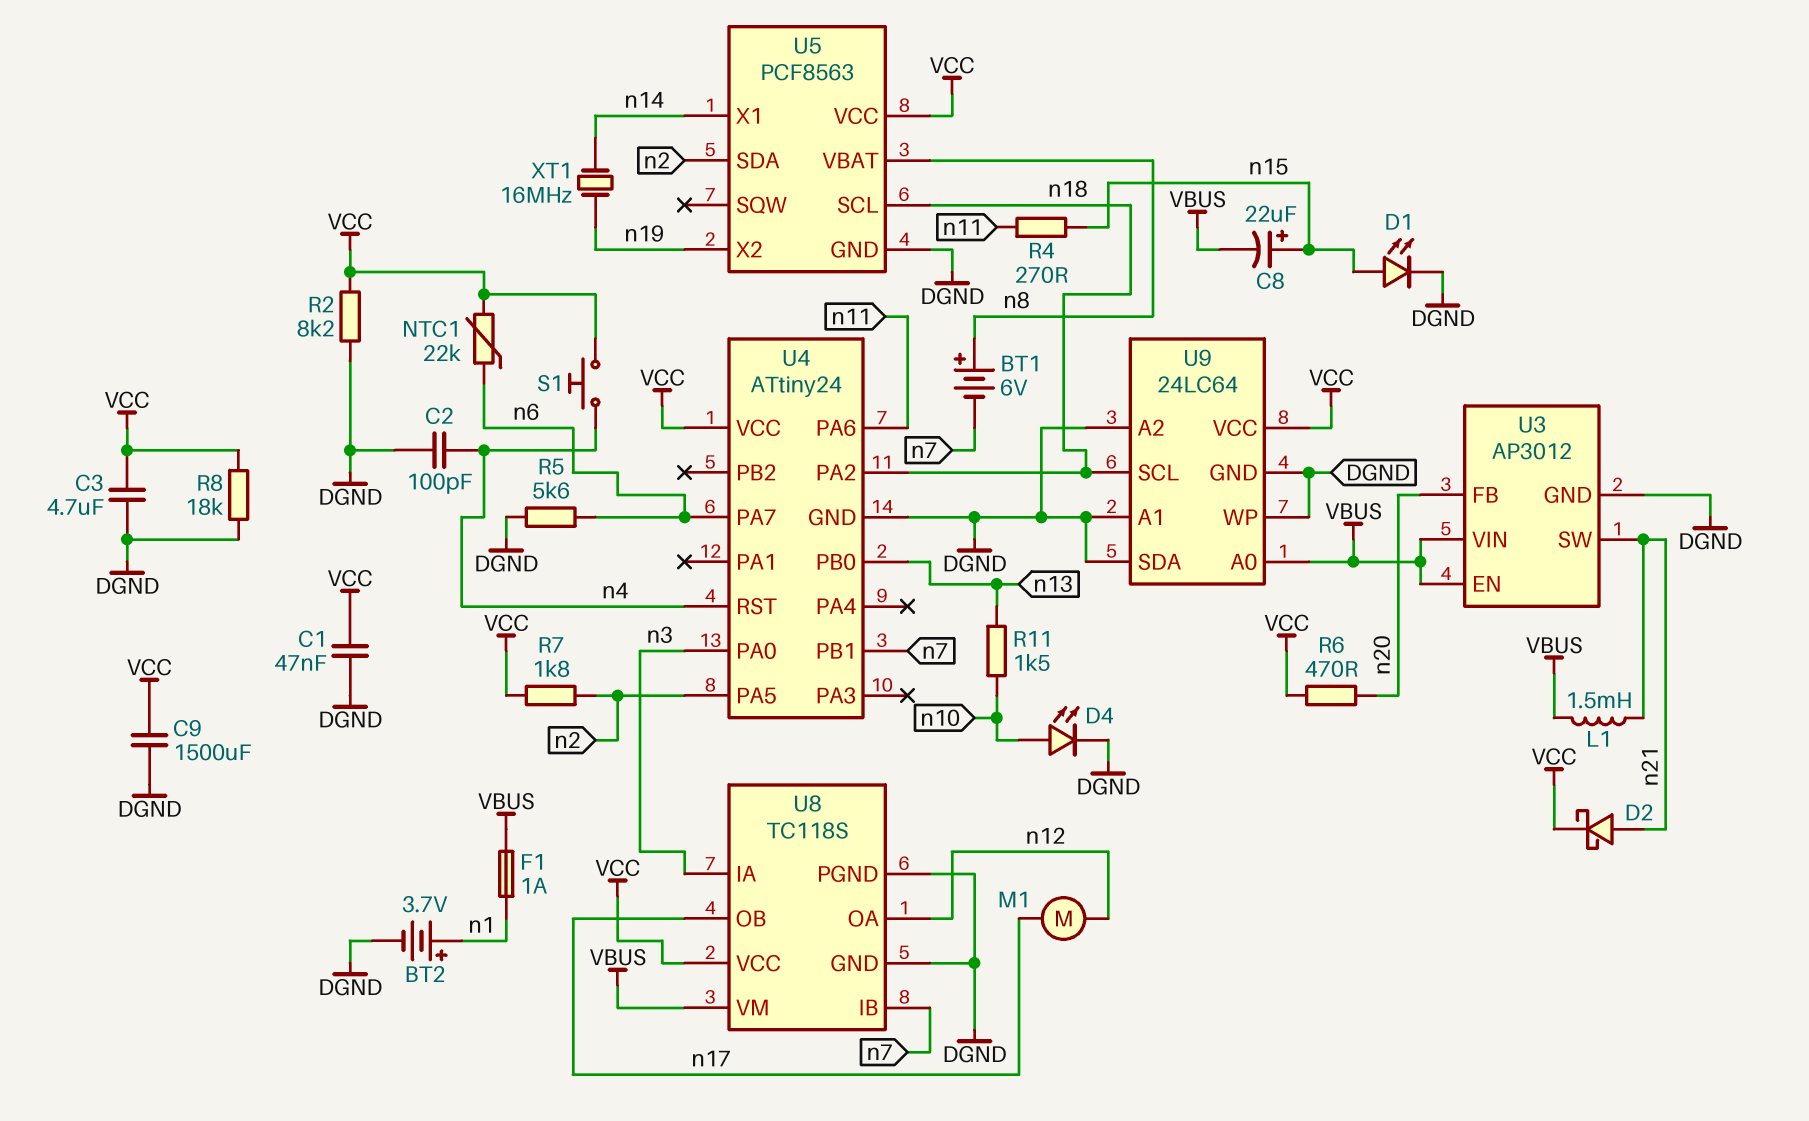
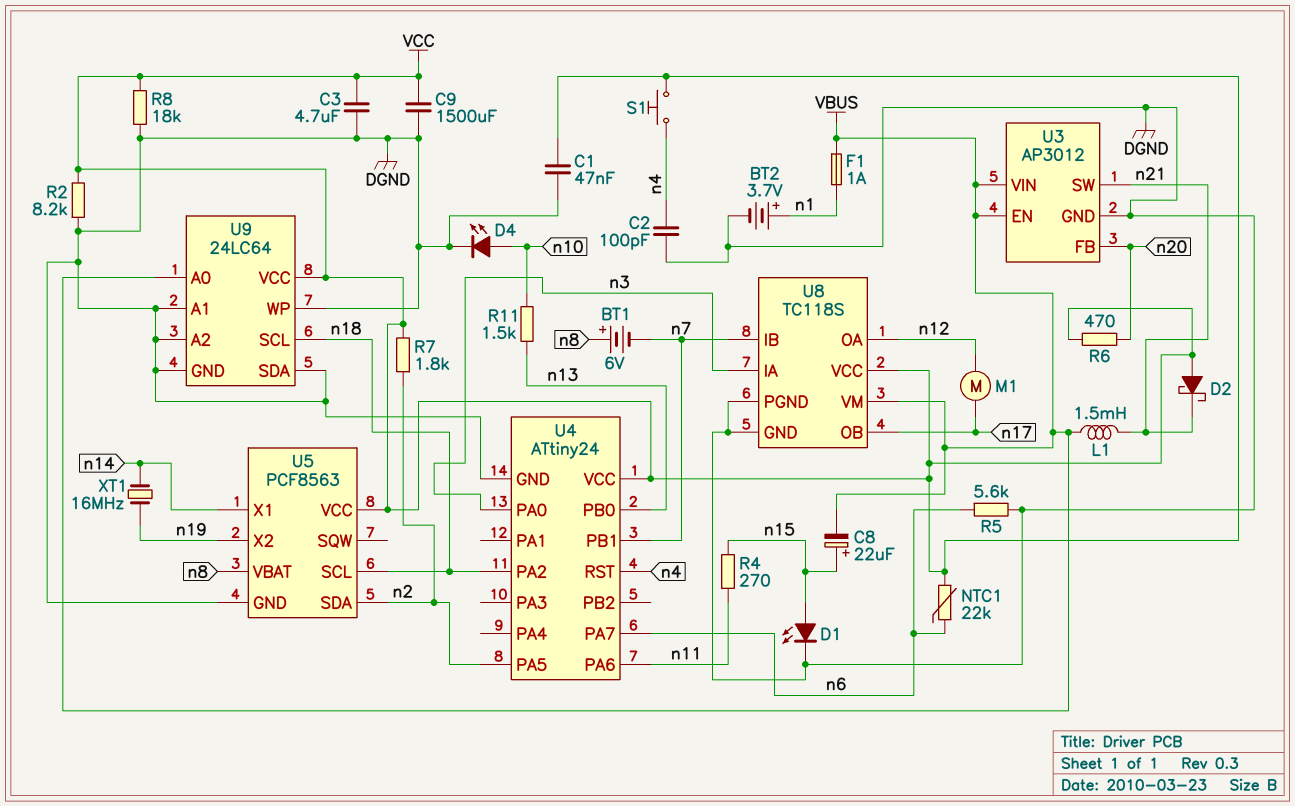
D2: schottky (A n21, K VCC) -> schottky (A VCC, K n21)

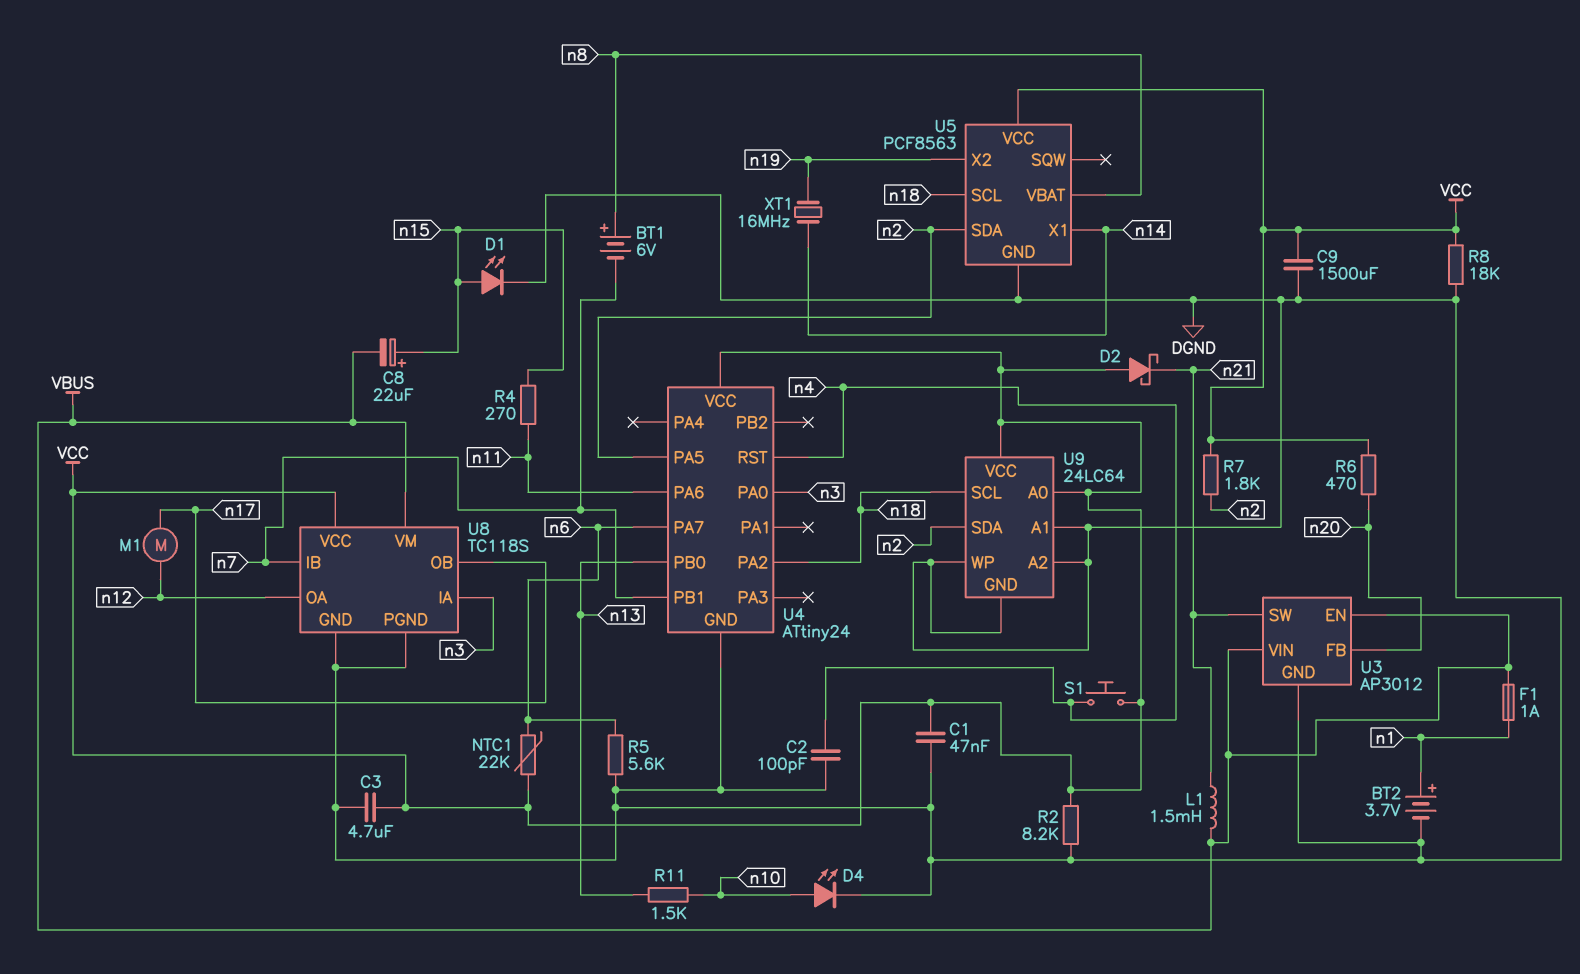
U9 pin A0: VBUS -> VCC
U9 pin SDA: DGND -> n2

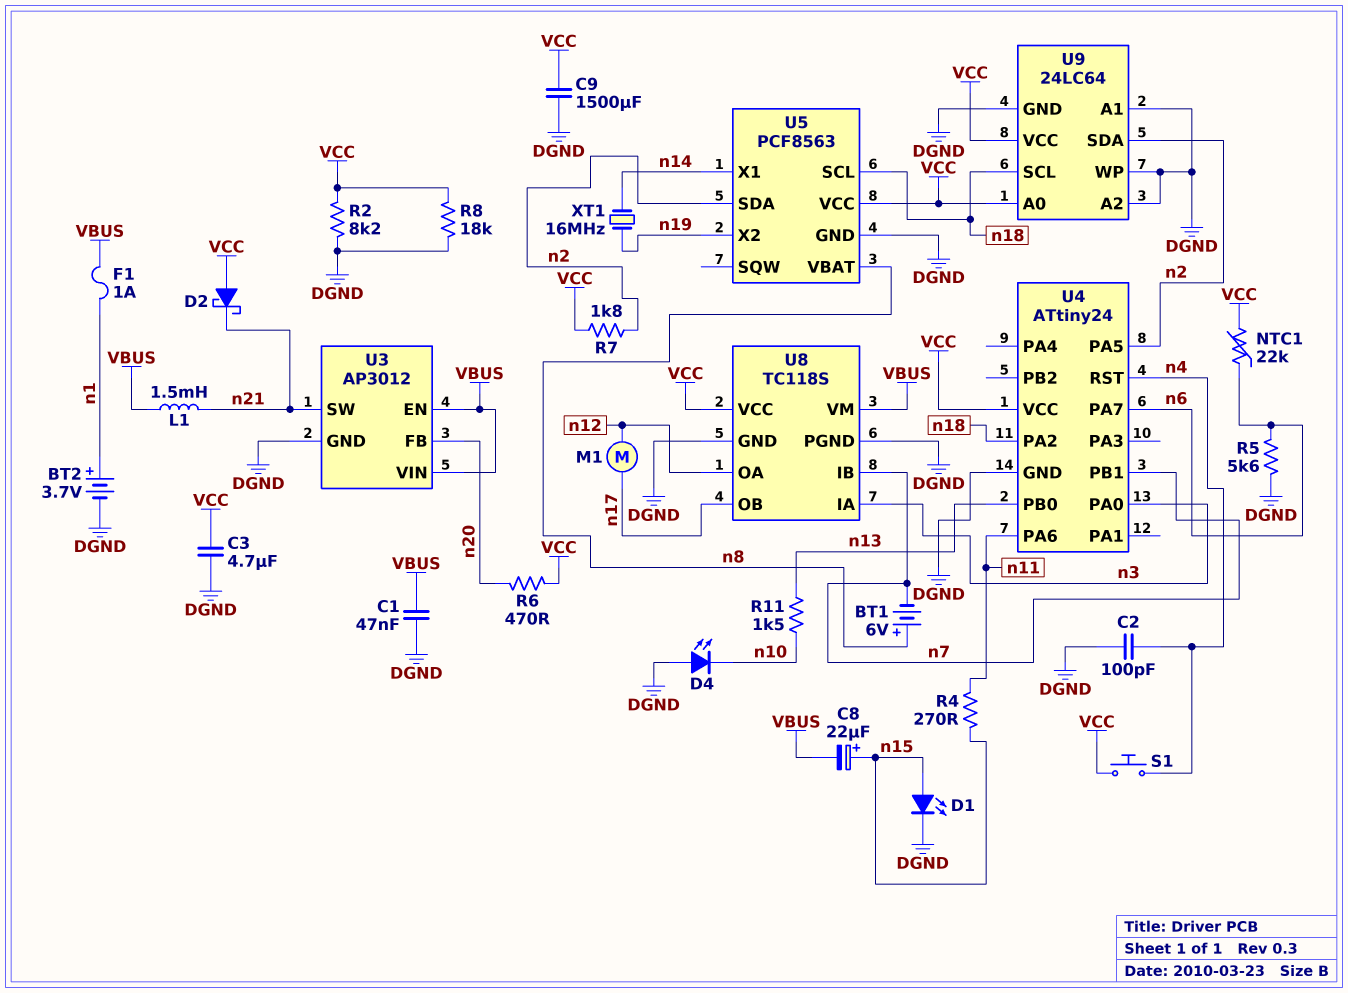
C1: 47nF (DGND, VCC) -> 47nF (DGND, VBUS)
D4: LED (A n10, K DGND) -> LED (A DGND, K n10)

